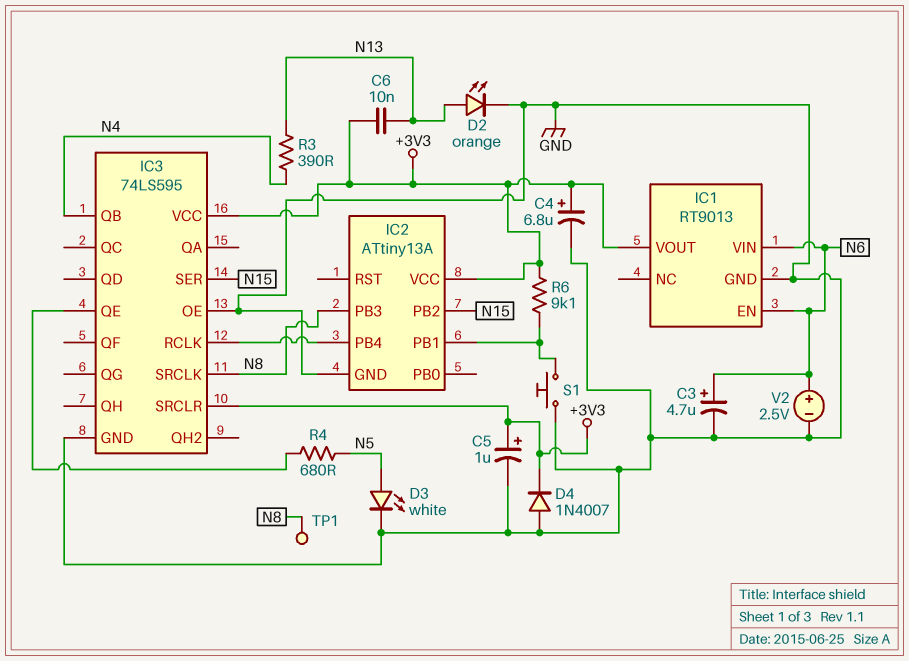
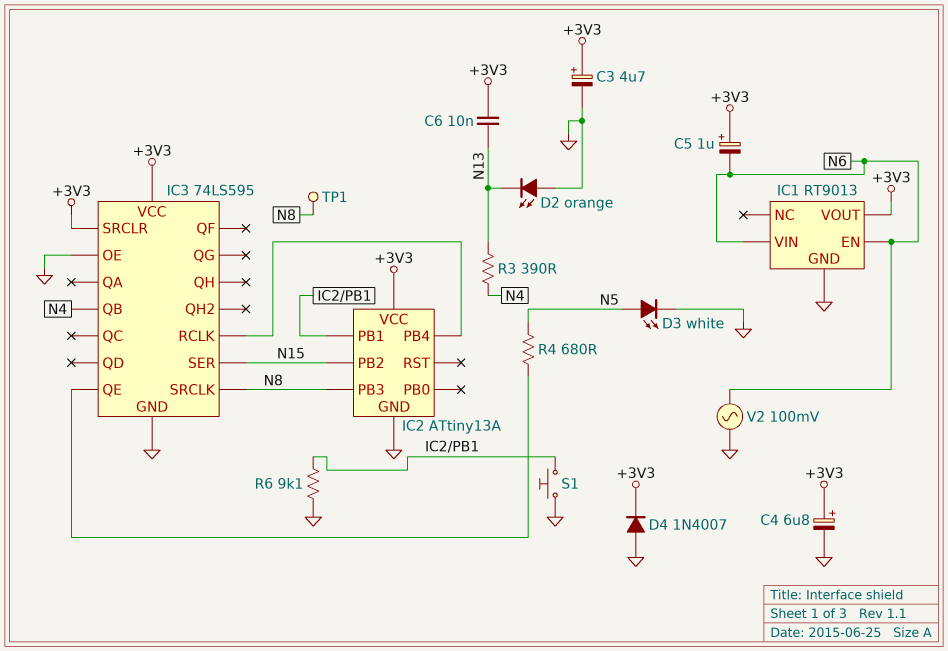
C3: 4.7uF (plus N6, minus GND) -> 4.7uF (plus +3V3, minus GND)
C5: 1uF (plus +3V3, minus GND) -> 1uF (plus +3V3, minus N6)
D2: LED orange (A N13, K GND) -> LED orange (A GND, K N13)
R6: 9.1k (+3V3, IC2/PB1) -> 9.1k (GND, IC2/PB1)
V2: 2.5V (plus N6, minus GND) -> AC 100mV (GND, N6)

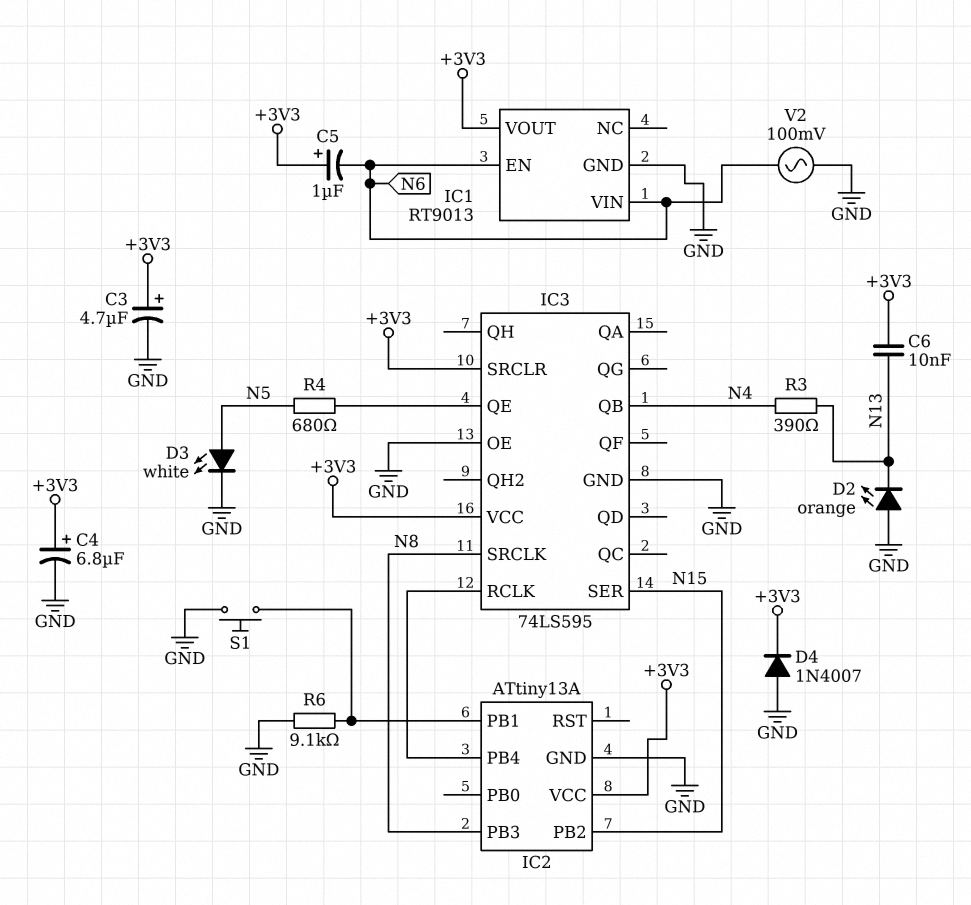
TP1: test point (N8) -> none

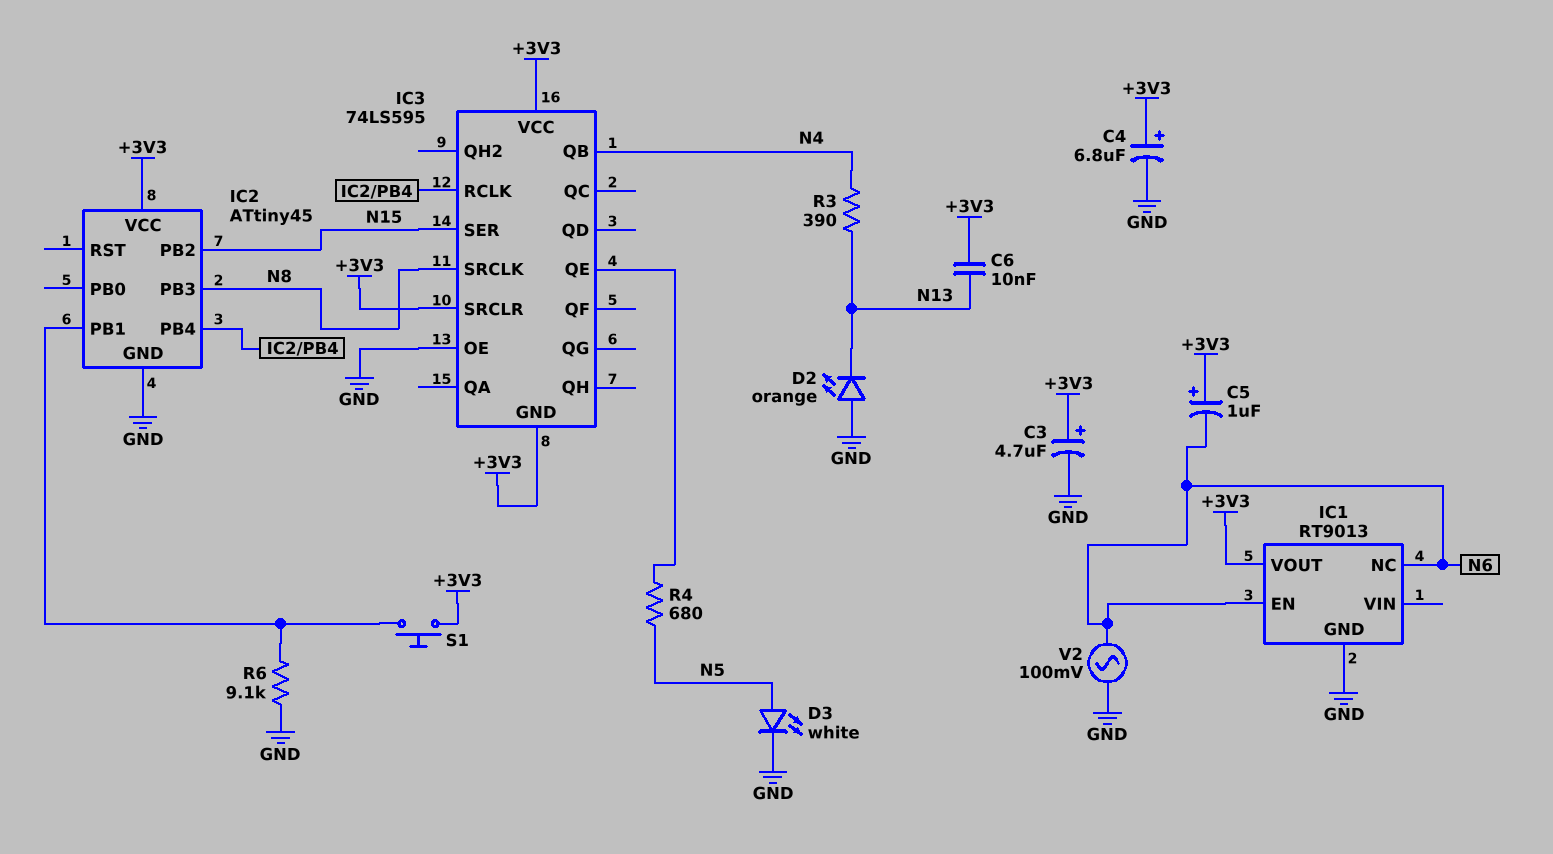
D4: diode 1N4007 (A GND, K +3V3) -> none
IC1 pin NC: none -> N6
IC1 pin VIN: N6 -> none
IC2: ATtiny13A -> ATtiny45
IC3 pin GND: GND -> +3V3
S1: button (GND, IC2/PB1) -> button (+3V3, IC2/PB1)

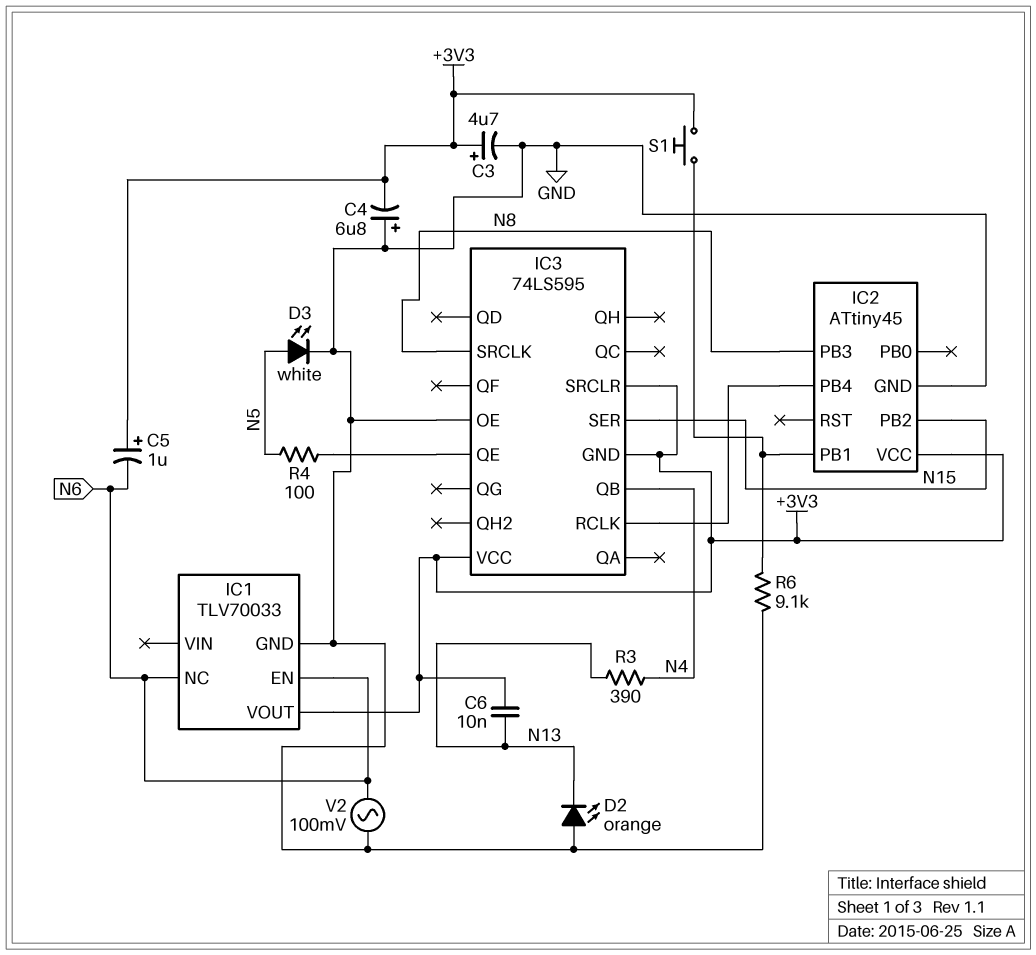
C4: 6.8uF (plus +3V3, minus GND) -> 6.8uF (plus GND, minus +3V3)
IC1: RT9013 -> TLV70033
R4: 680 (IC3/QE, N5) -> 100 (IC3/QE, N5)

